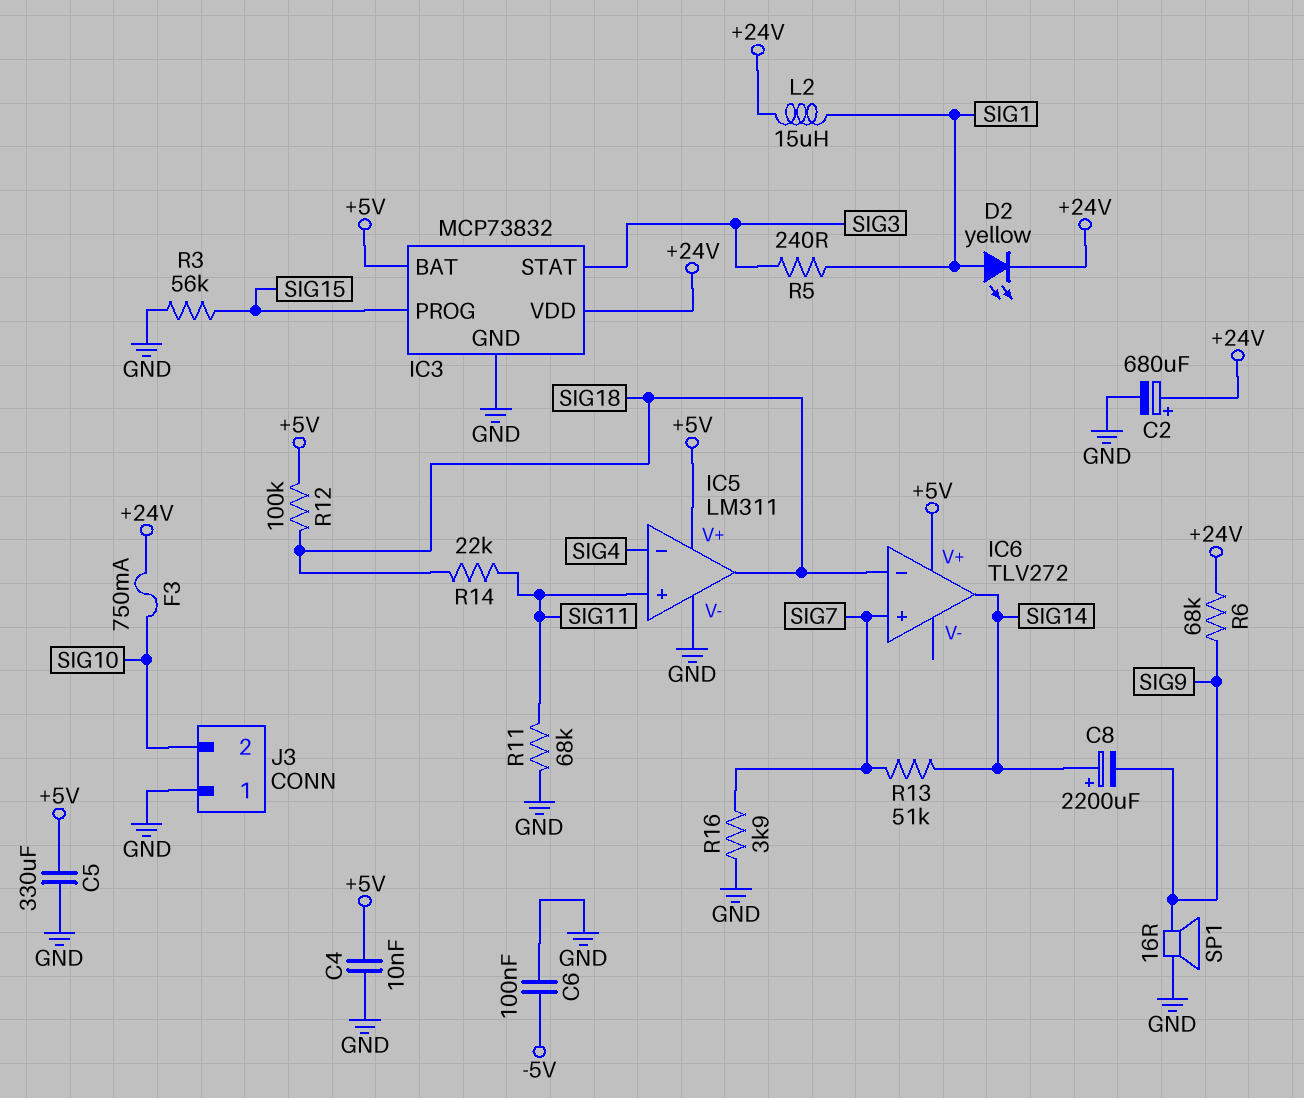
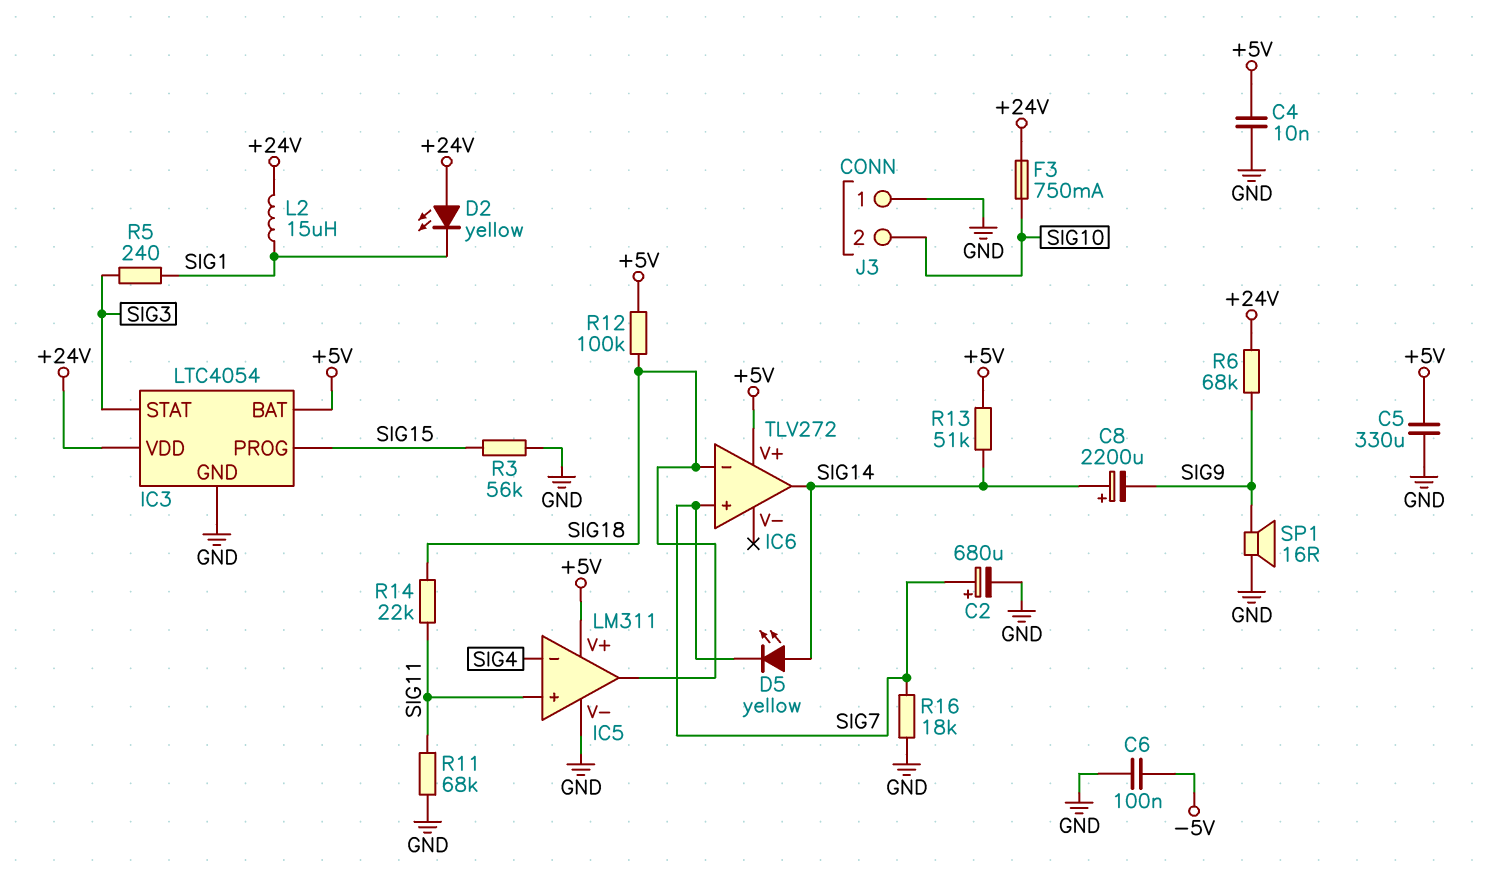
C2: 680uF (plus +24V, minus GND) -> 680uF (plus SIG7, minus GND)
D2: LED yellow (A SIG1, K +24V) -> LED yellow (A +24V, K SIG1)
D5: none -> LED yellow (A SIG14, K SIG7)
IC3: MCP73832 -> LTC4054
R13: 51k (SIG7, SIG14) -> 51k (+5V, SIG14)
R16: 3.9k (GND, SIG7) -> 18k (GND, SIG7)

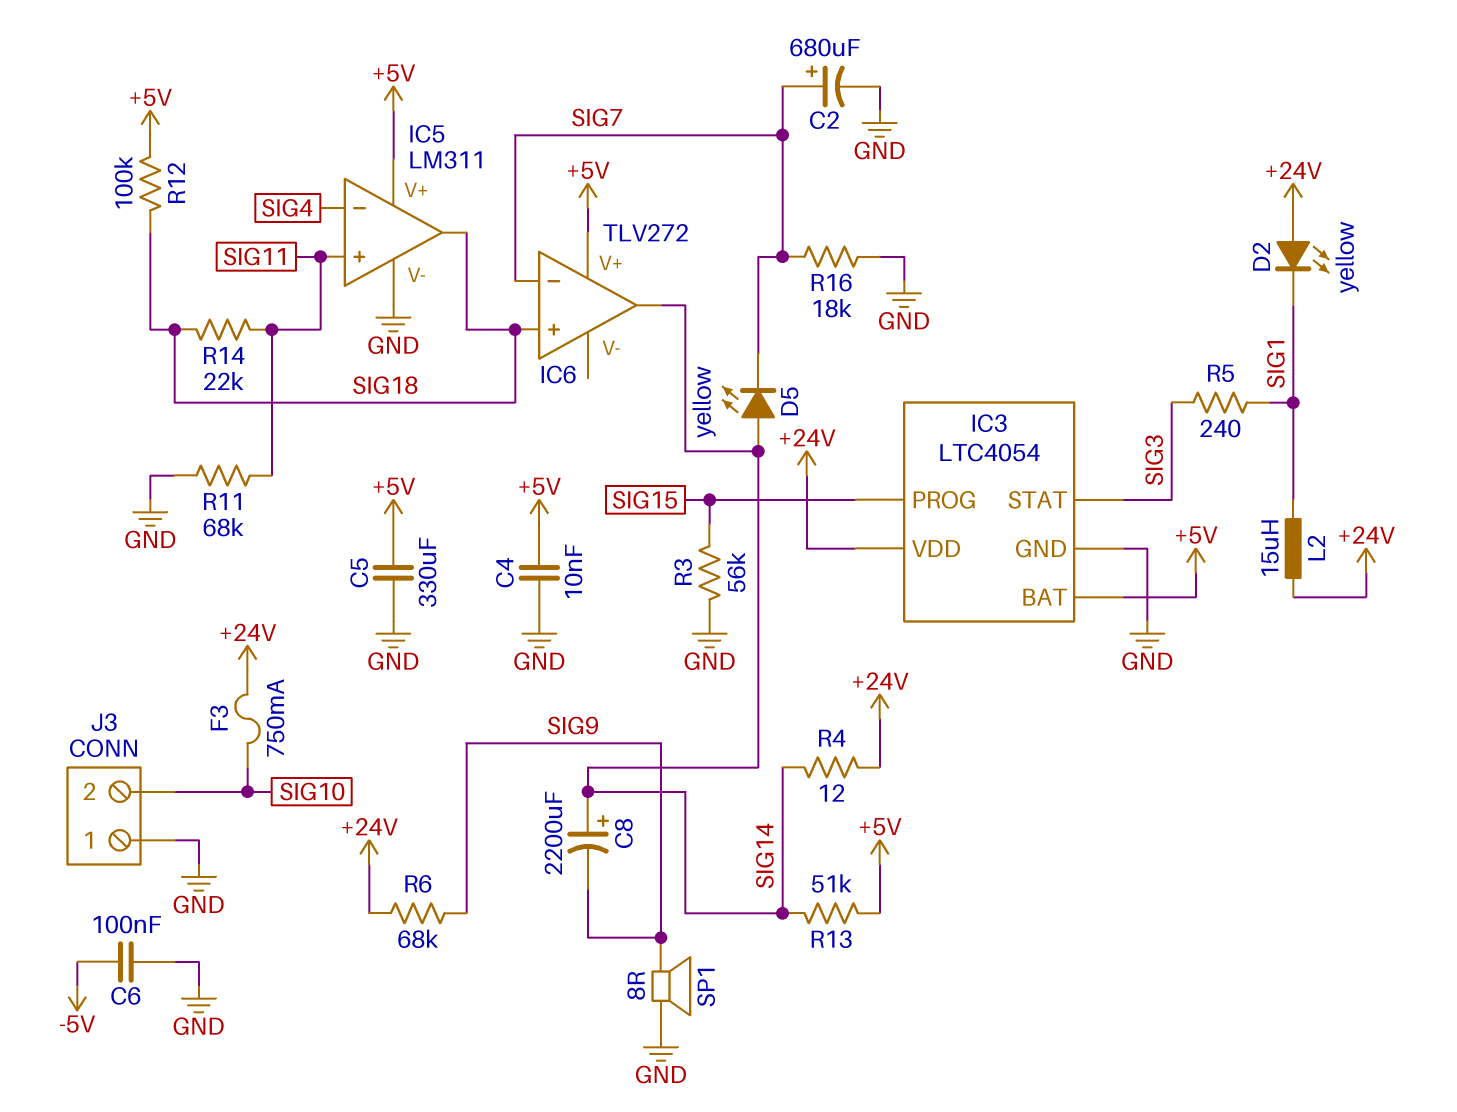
IC6 pin in+: SIG7 -> SIG18
IC6 pin in-: SIG18 -> SIG7
R4: none -> 12 (+24V, SIG14)
SP1: speaker 16R (GND, SIG9) -> speaker 8R (GND, SIG9)

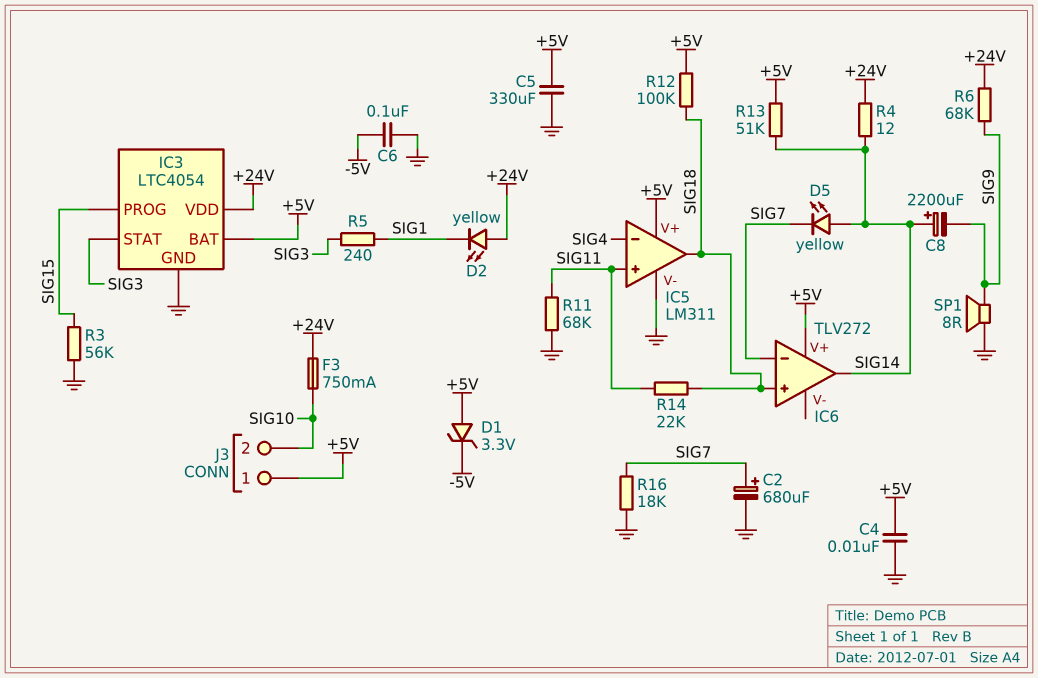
D1: none -> zener 3.3V (A +5V, K -5V)
J3 pin 1: GND -> +5V
L2: 15uH (+24V, SIG1) -> none

